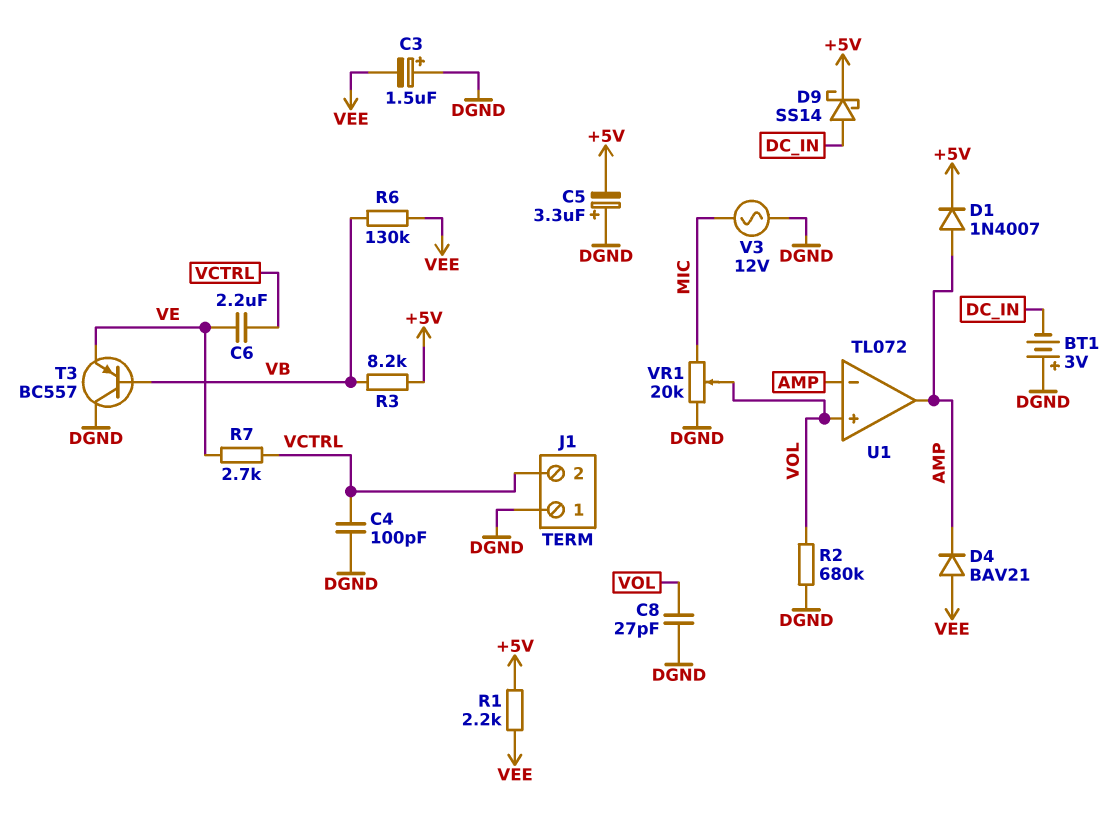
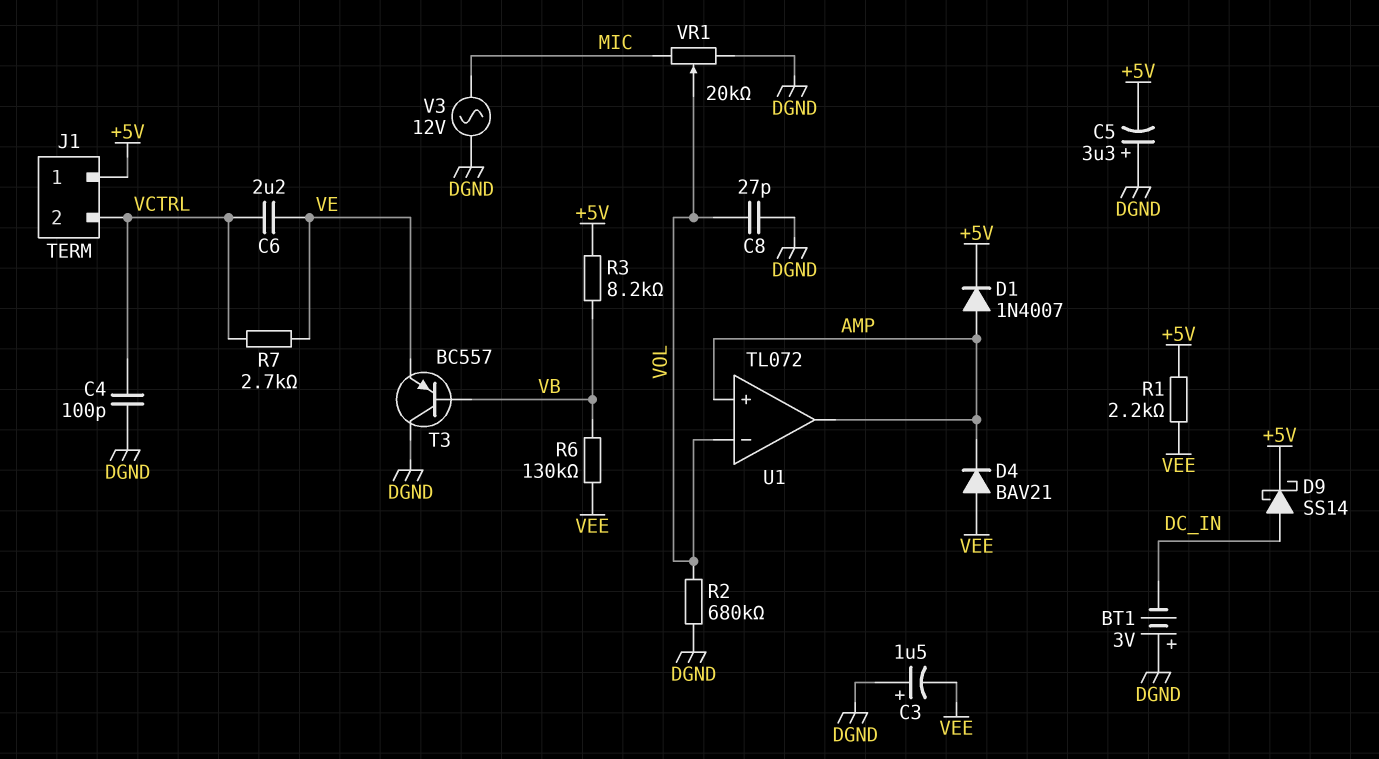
J1 pin 1: DGND -> +5V
U1 pin in+: VOL -> AMP
U1 pin in-: AMP -> VOL

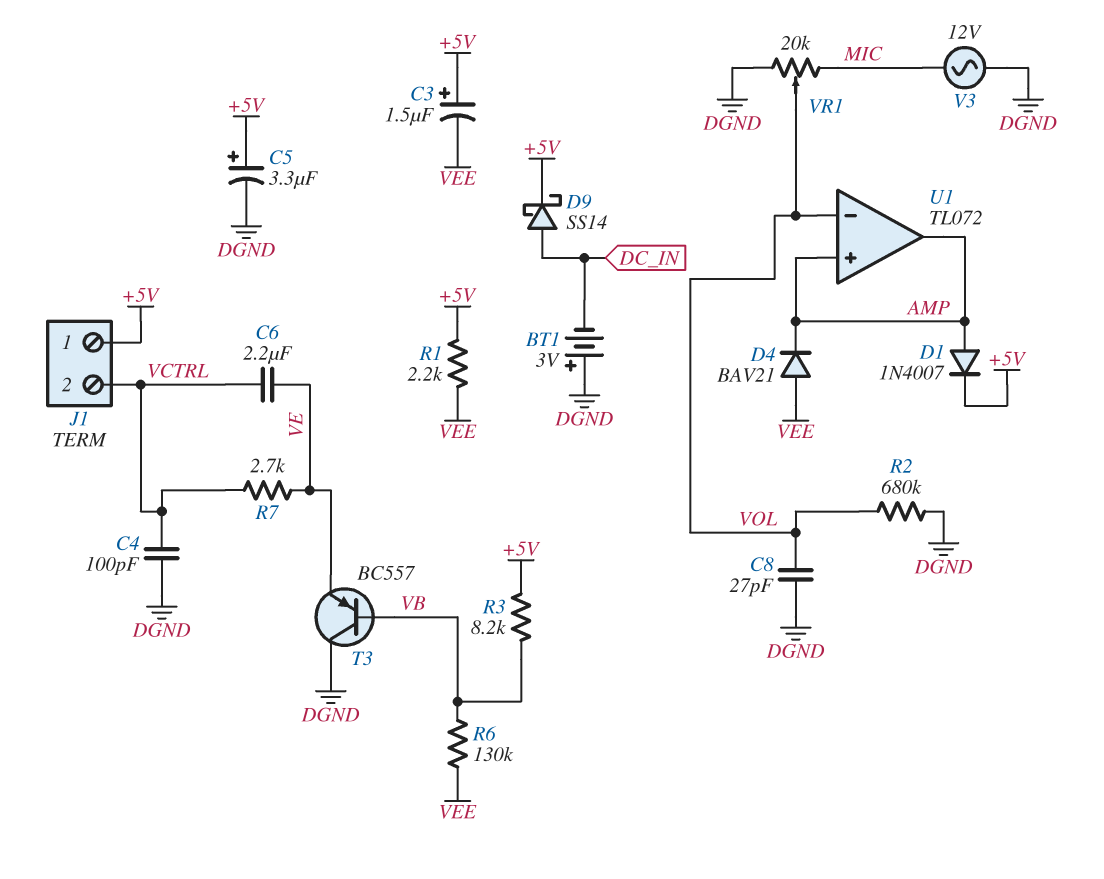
C3: 1.5uF (plus DGND, minus VEE) -> 1.5uF (plus +5V, minus VEE)
C5: 3.3uF (plus DGND, minus +5V) -> 3.3uF (plus +5V, minus DGND)

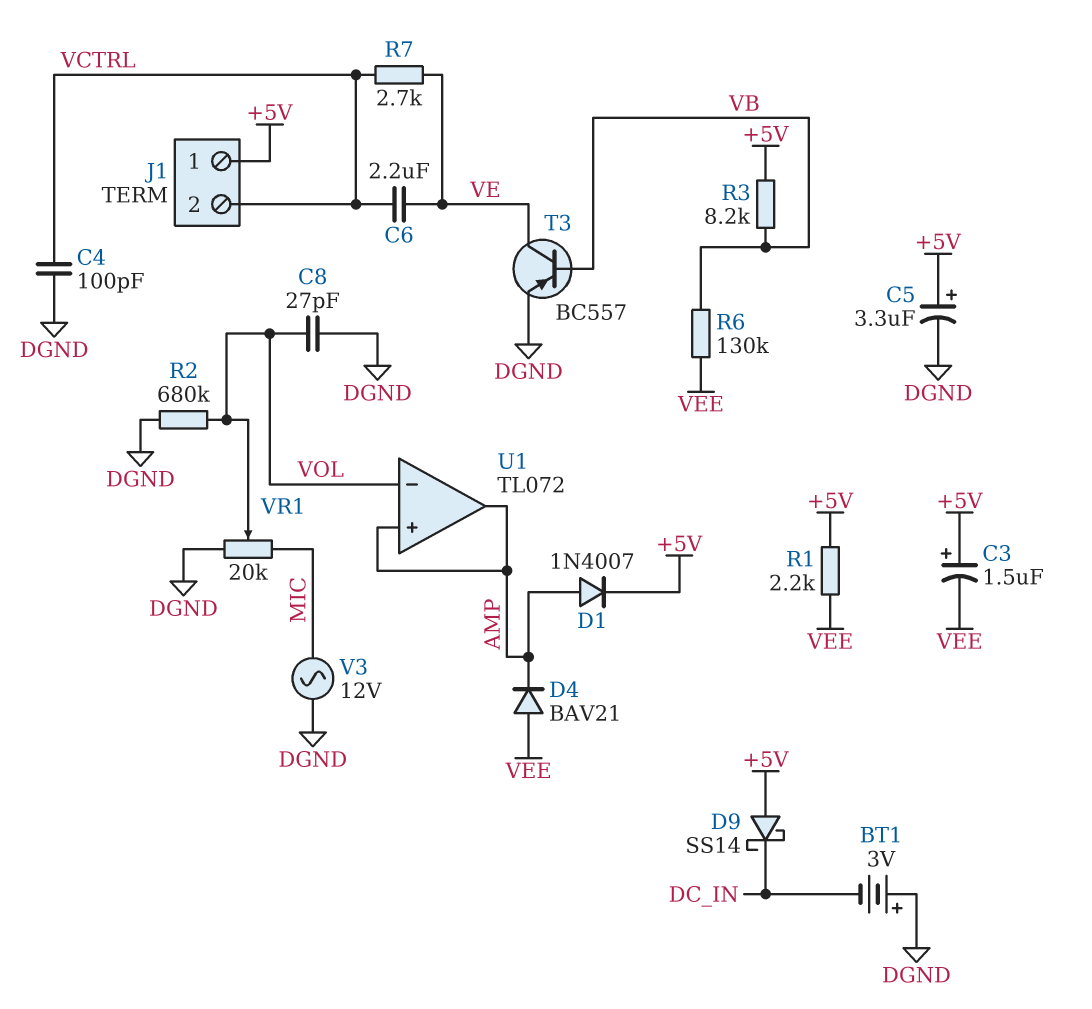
D9: schottky SS14 (A DC_IN, K +5V) -> schottky SS14 (A +5V, K DC_IN)
T3: PNP BC557 (B VB, C DGND, E VE) -> PNP BC557 (B VB, C VE, E DGND)

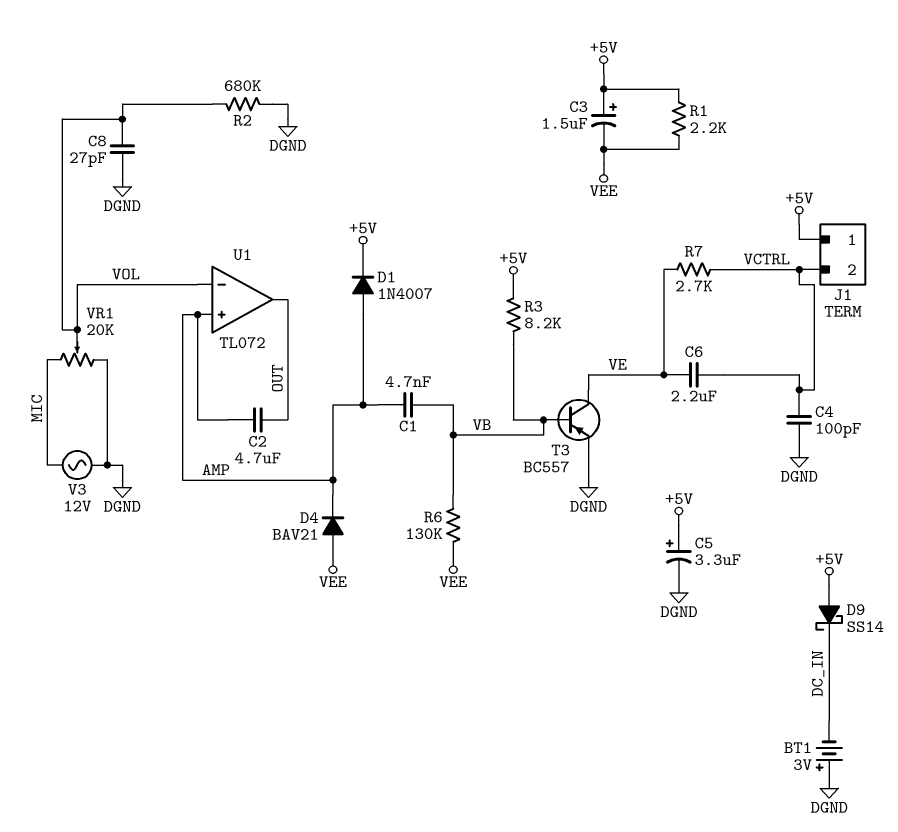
C1: none -> 4.7nF (AMP, VB)
C2: none -> 4.7uF (AMP, OUT)
U1 pin out: AMP -> OUT

